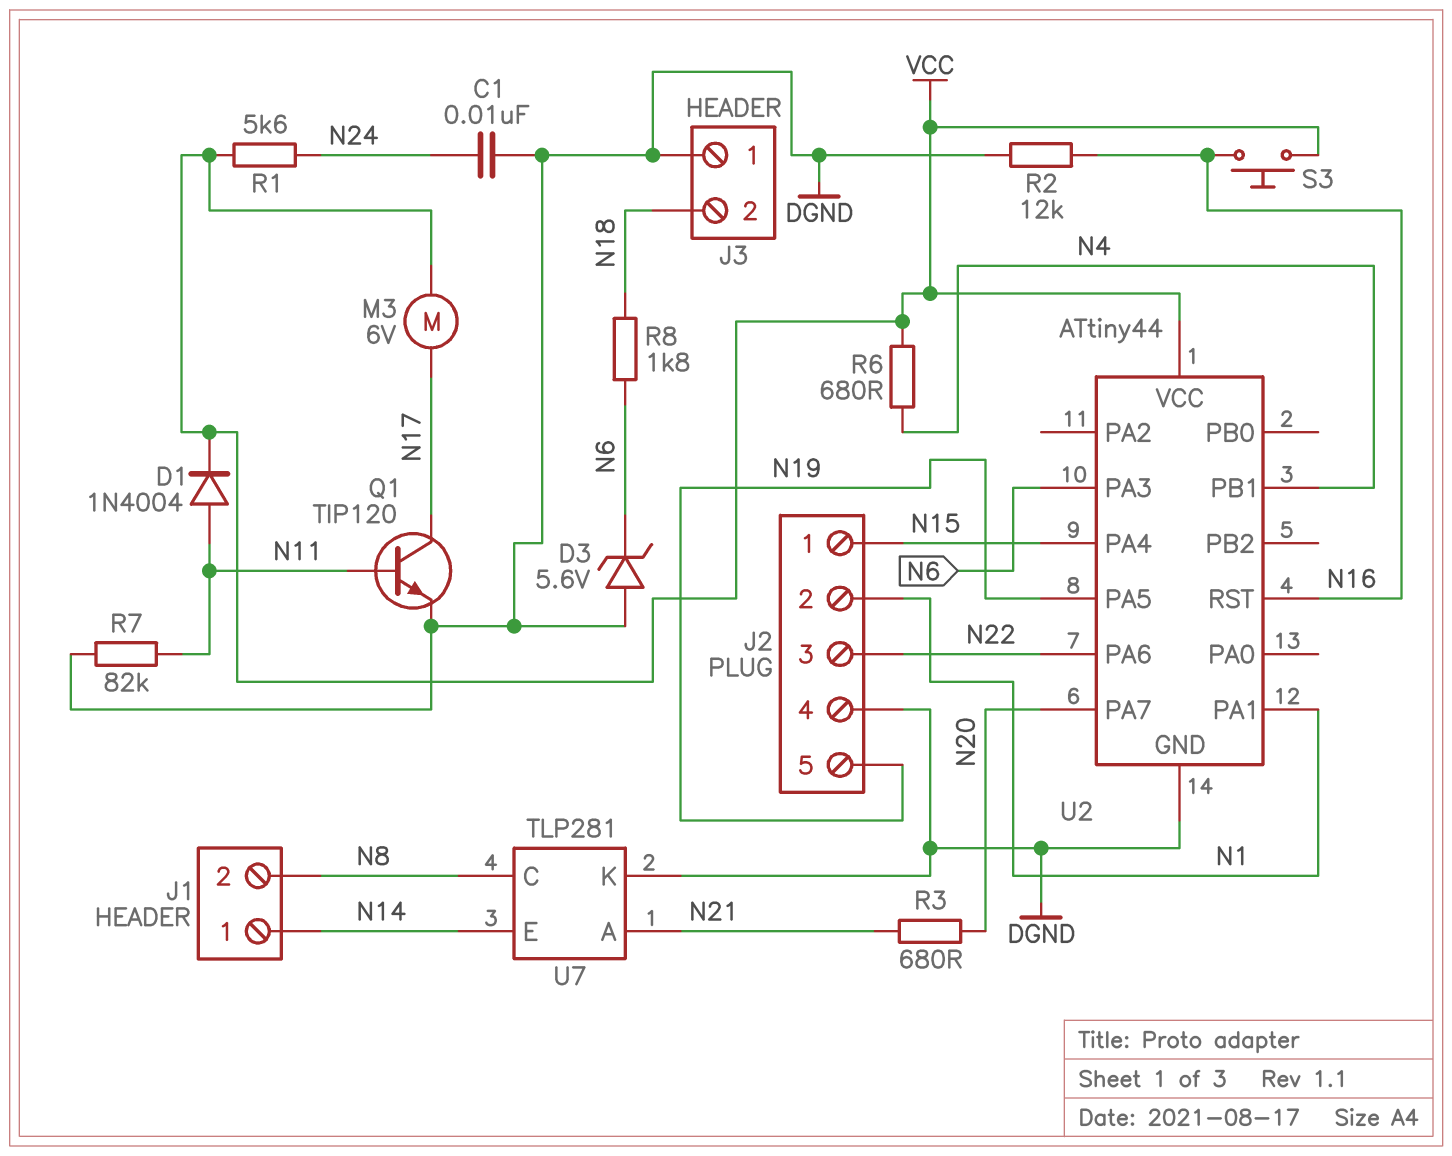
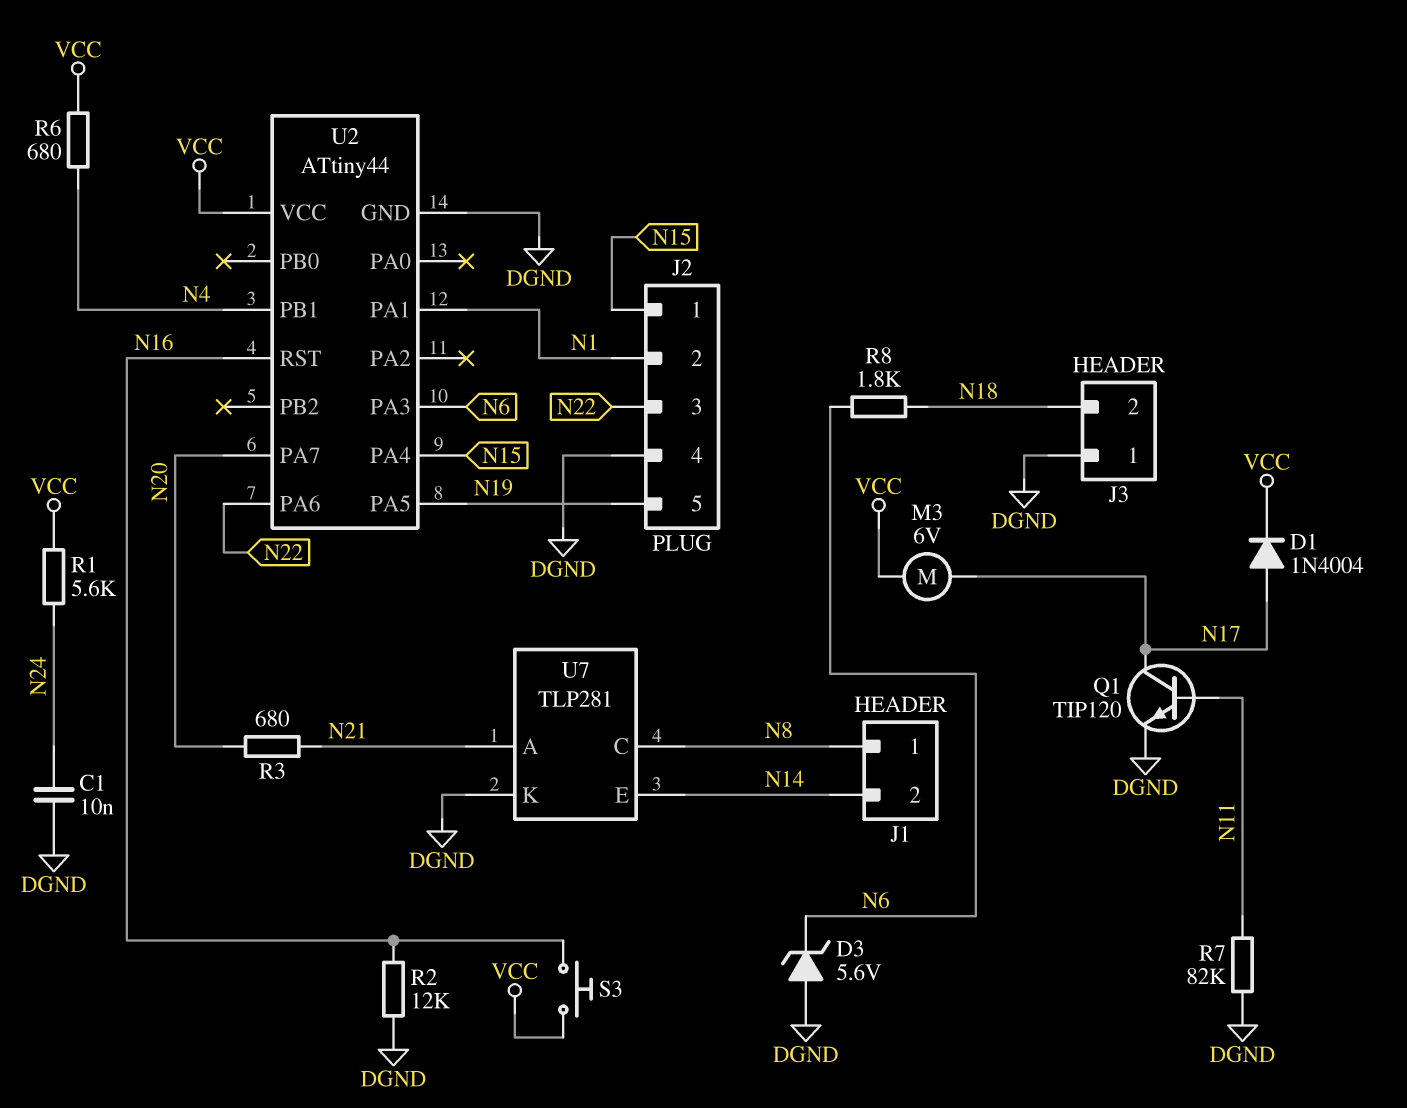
D1: diode 1N4004 (A N11, K VCC) -> diode 1N4004 (A N17, K VCC)
J1 pin 1: N14 -> N8
J1 pin 2: N8 -> N14

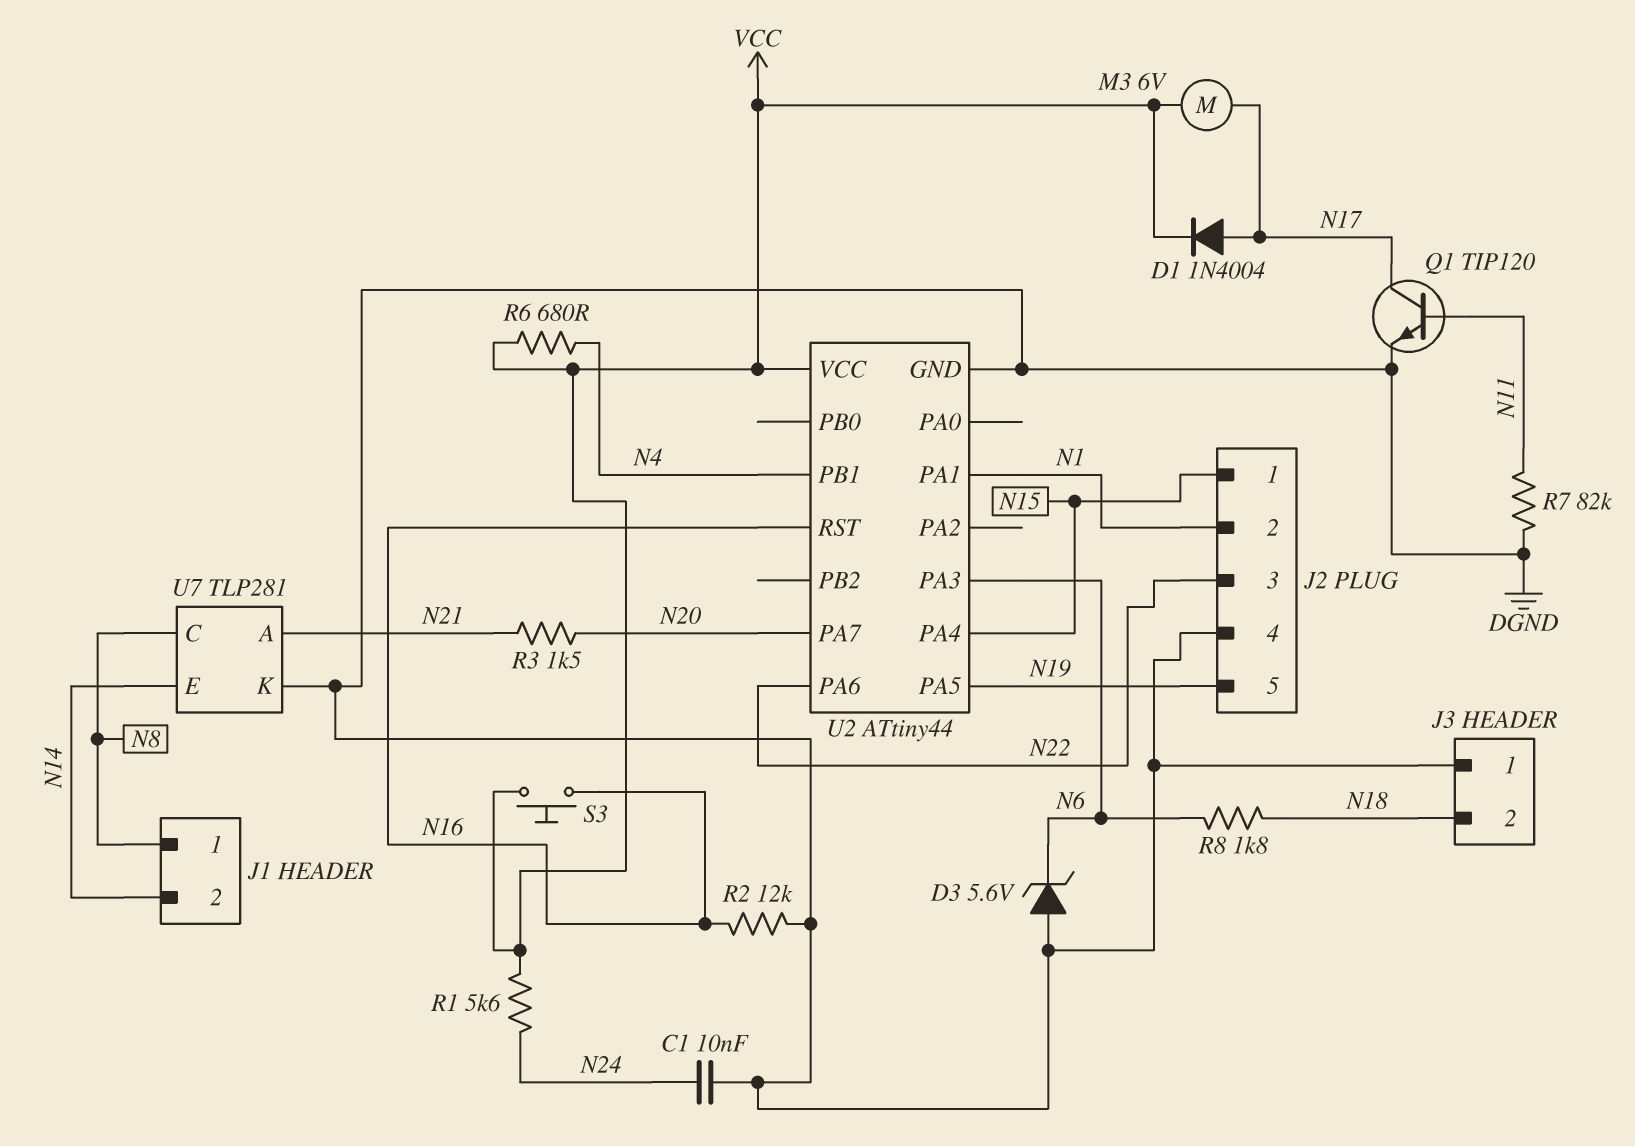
R3: 680 (N20, N21) -> 1.5k (N20, N21)

